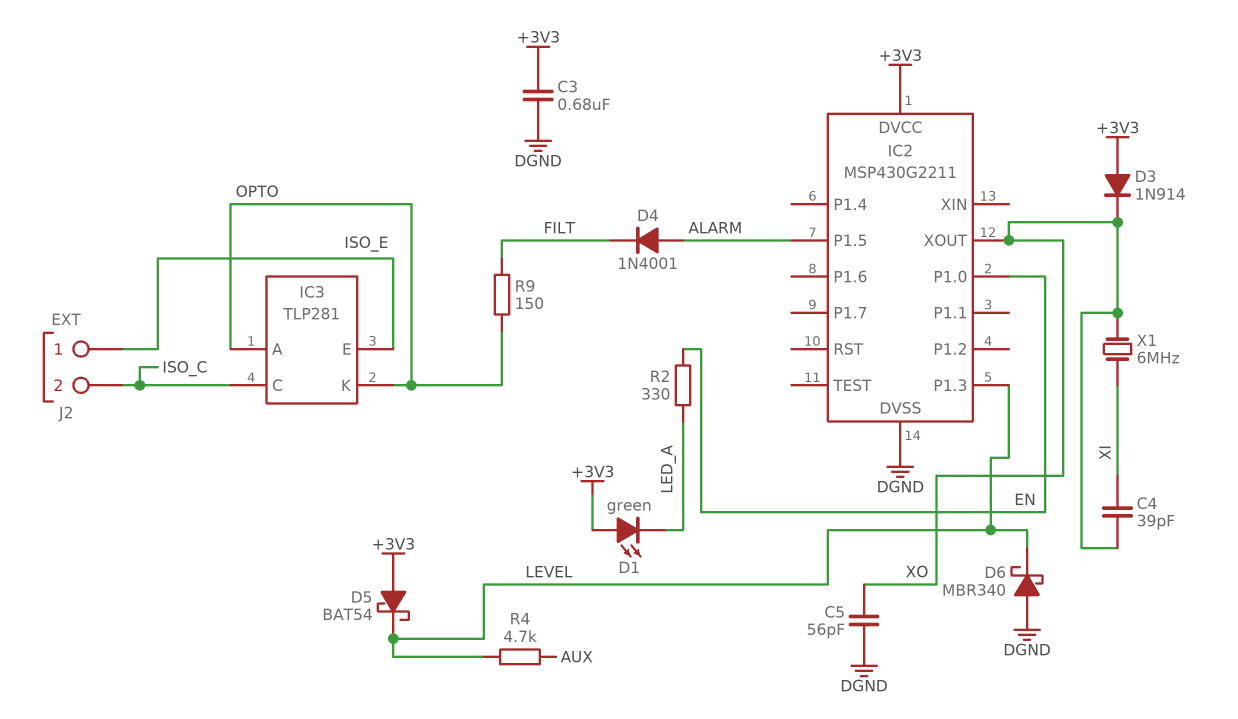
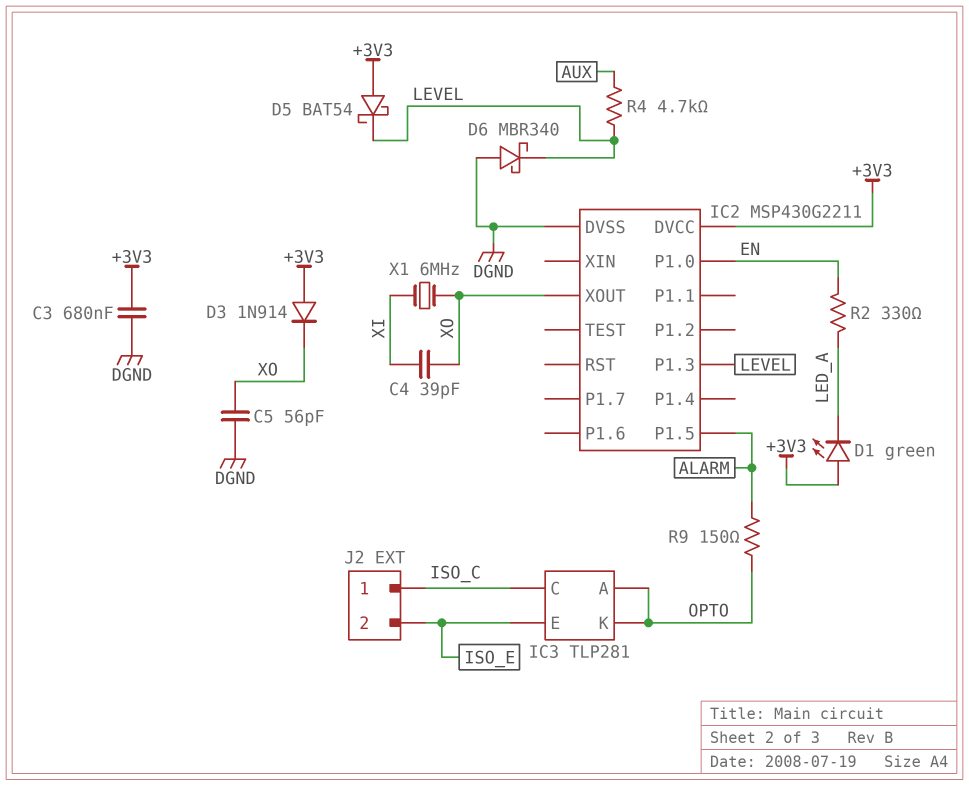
D4: diode 1N4001 (A ALARM, K FILT) -> none
J2 pin 1: ISO_E -> ISO_C
J2 pin 2: ISO_C -> ISO_E
R9: 150 (FILT, OPTO) -> 150 (ALARM, OPTO)

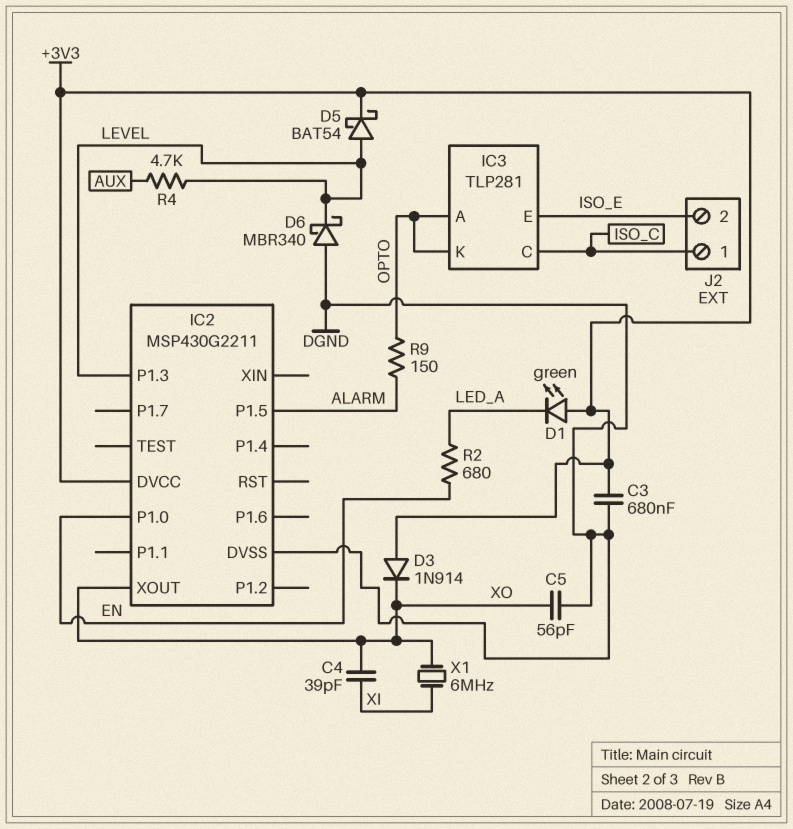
D5: schottky BAT54 (A +3V3, K LEVEL) -> schottky BAT54 (A LEVEL, K +3V3)
R2: 330 (EN, LED_A) -> 680 (EN, LED_A)

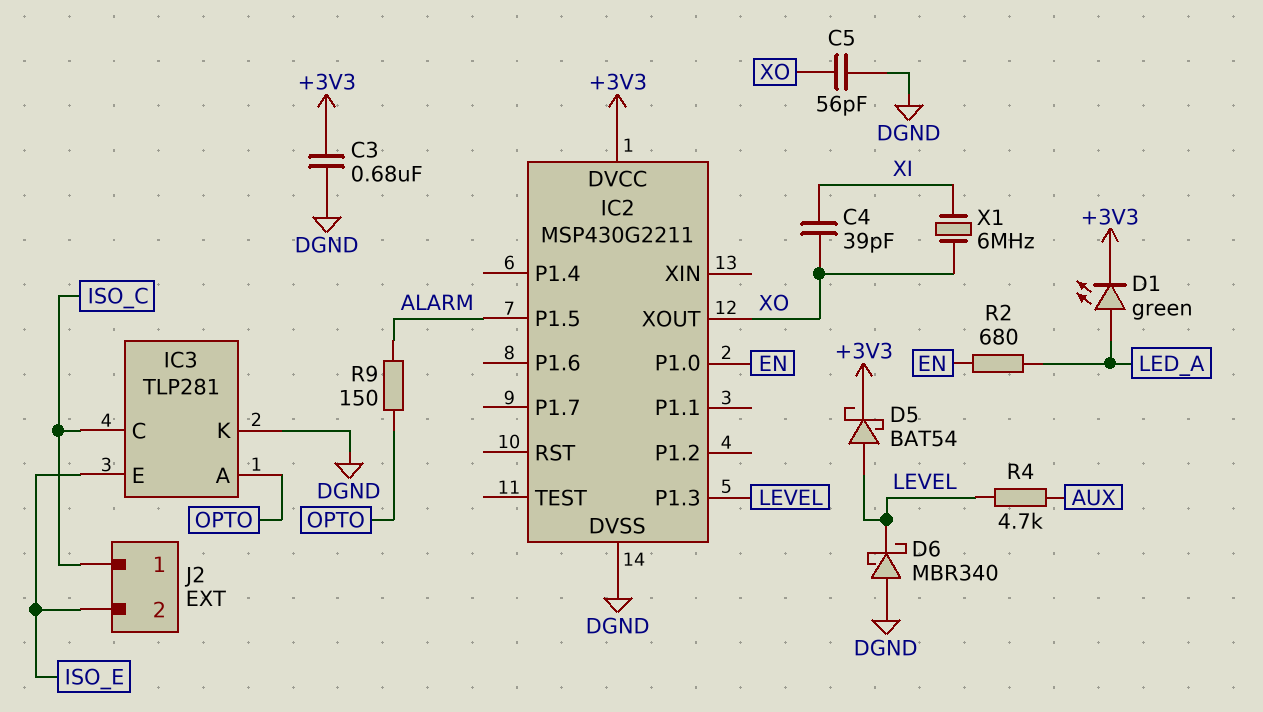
D1: LED green (A +3V3, K LED_A) -> LED green (A LED_A, K +3V3)
D3: diode 1N914 (A +3V3, K XO) -> none
IC3 pin K: OPTO -> DGND

